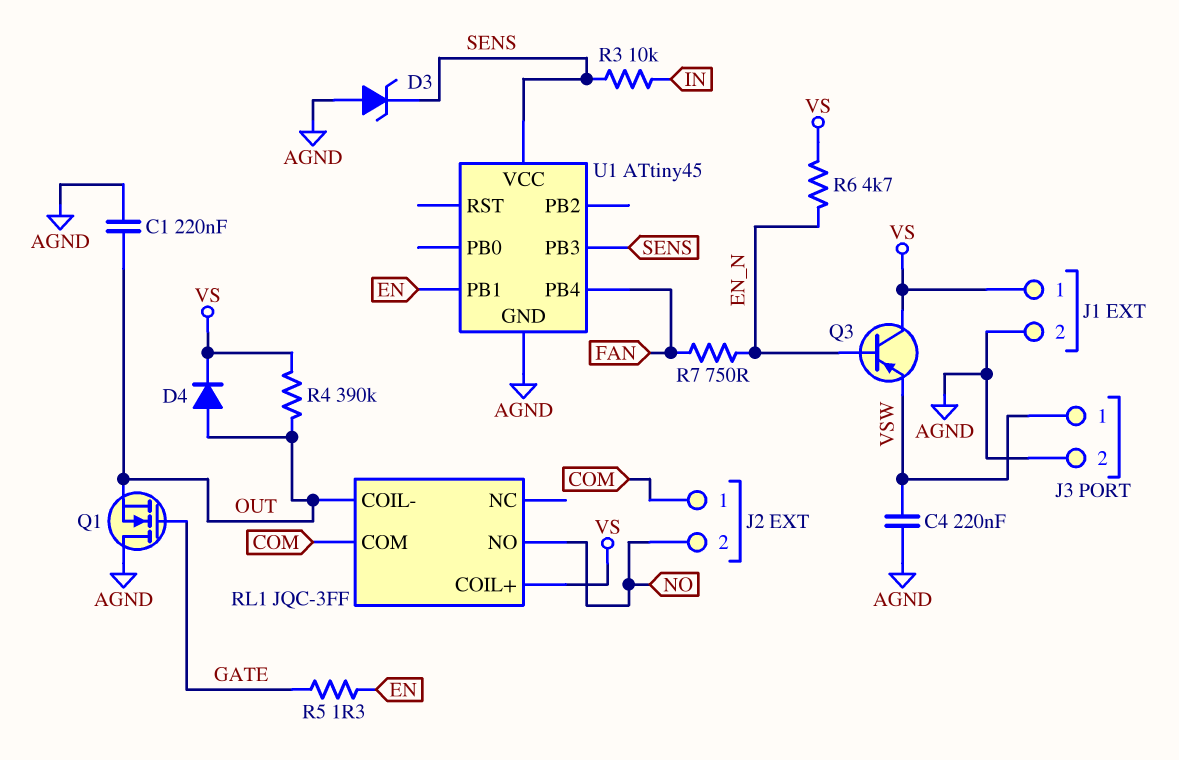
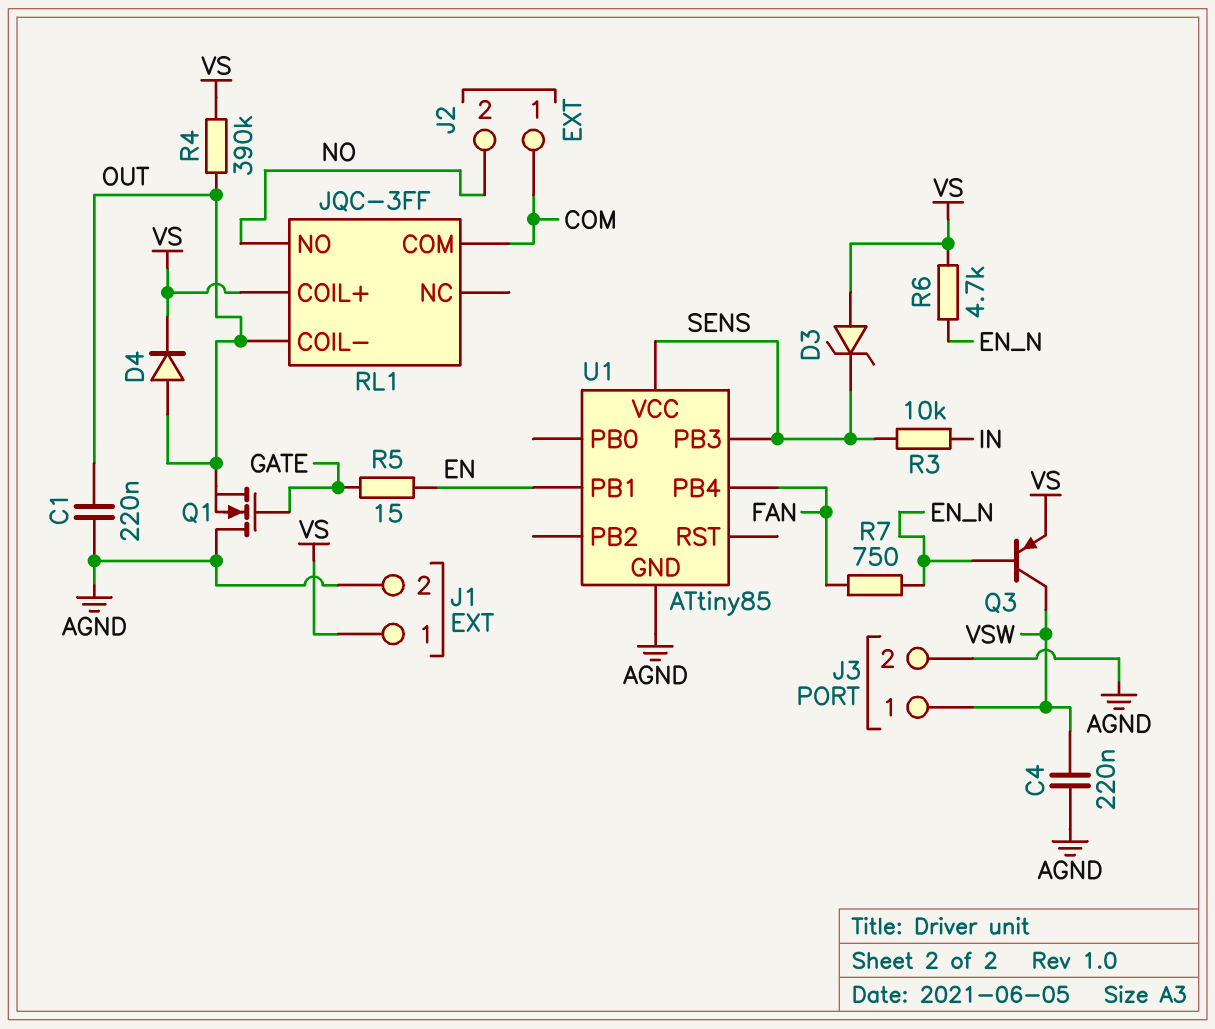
D3: zener (A AGND, K SENS) -> zener (A VS, K SENS)
Q3: PNP (B EN_N, C VS, E VSW) -> PNP (B EN_N, C VSW, E VS)
R5: 1.3 (EN, GATE) -> 15 (EN, GATE)
U1: ATtiny45 -> ATtiny85

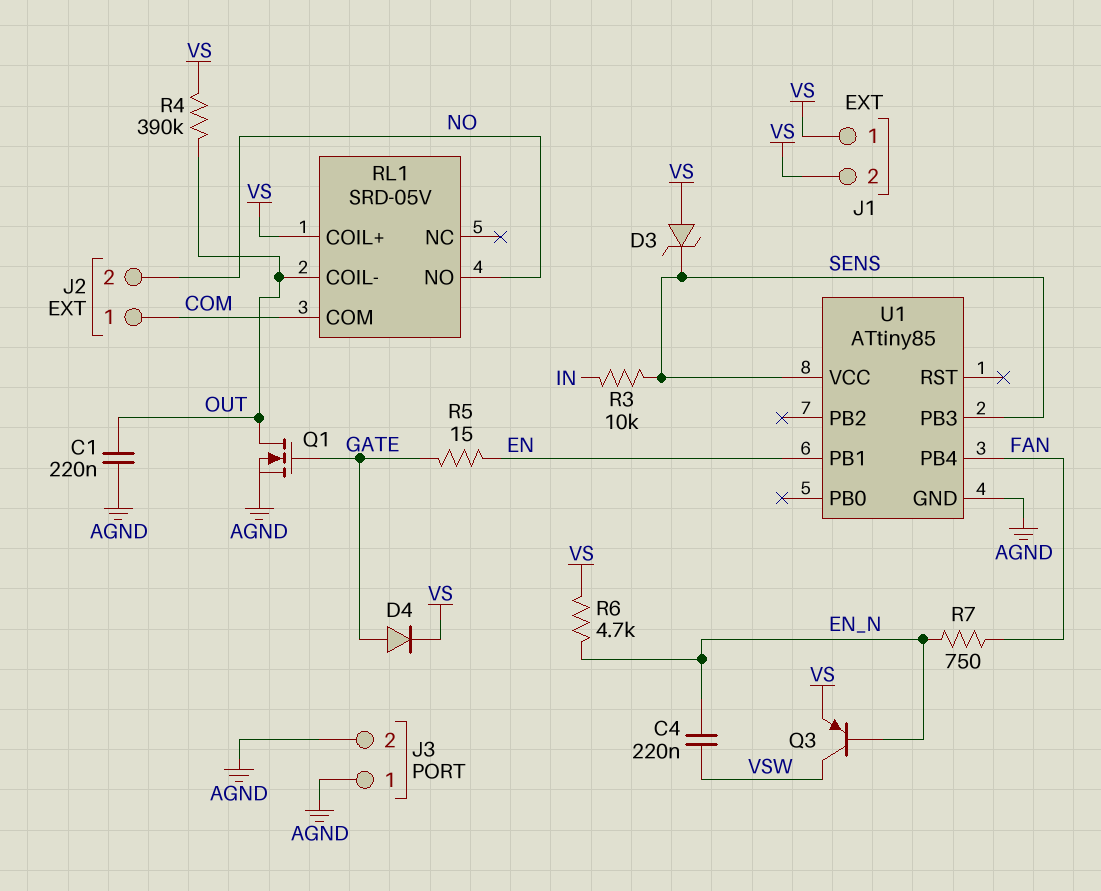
C4: 220nF (AGND, VSW) -> 220nF (EN_N, VSW)
D4: diode (A OUT, K VS) -> diode (A GATE, K VS)
J1 pin 2: AGND -> VS
J3 pin 1: VSW -> AGND
Q1: NMOS (G GATE, D AGND, S OUT) -> NMOS (G GATE, D OUT, S AGND)
RL1: JQC-3FF -> SRD-05V

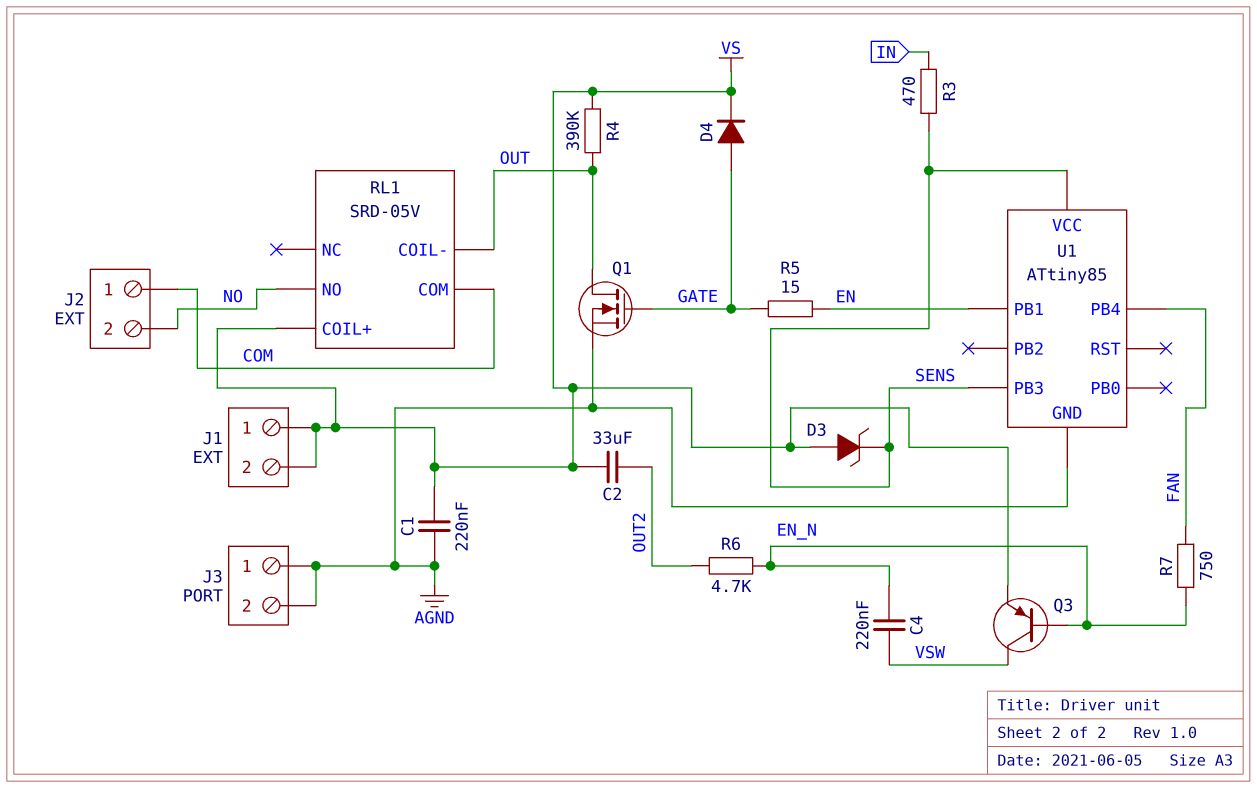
C1: 220nF (AGND, OUT) -> 220nF (AGND, VS)
C2: none -> 33uF (OUT2, VS)
R3: 10k (IN, SENS) -> 470 (IN, SENS)
R6: 4.7k (EN_N, VS) -> 4.7k (EN_N, OUT2)

